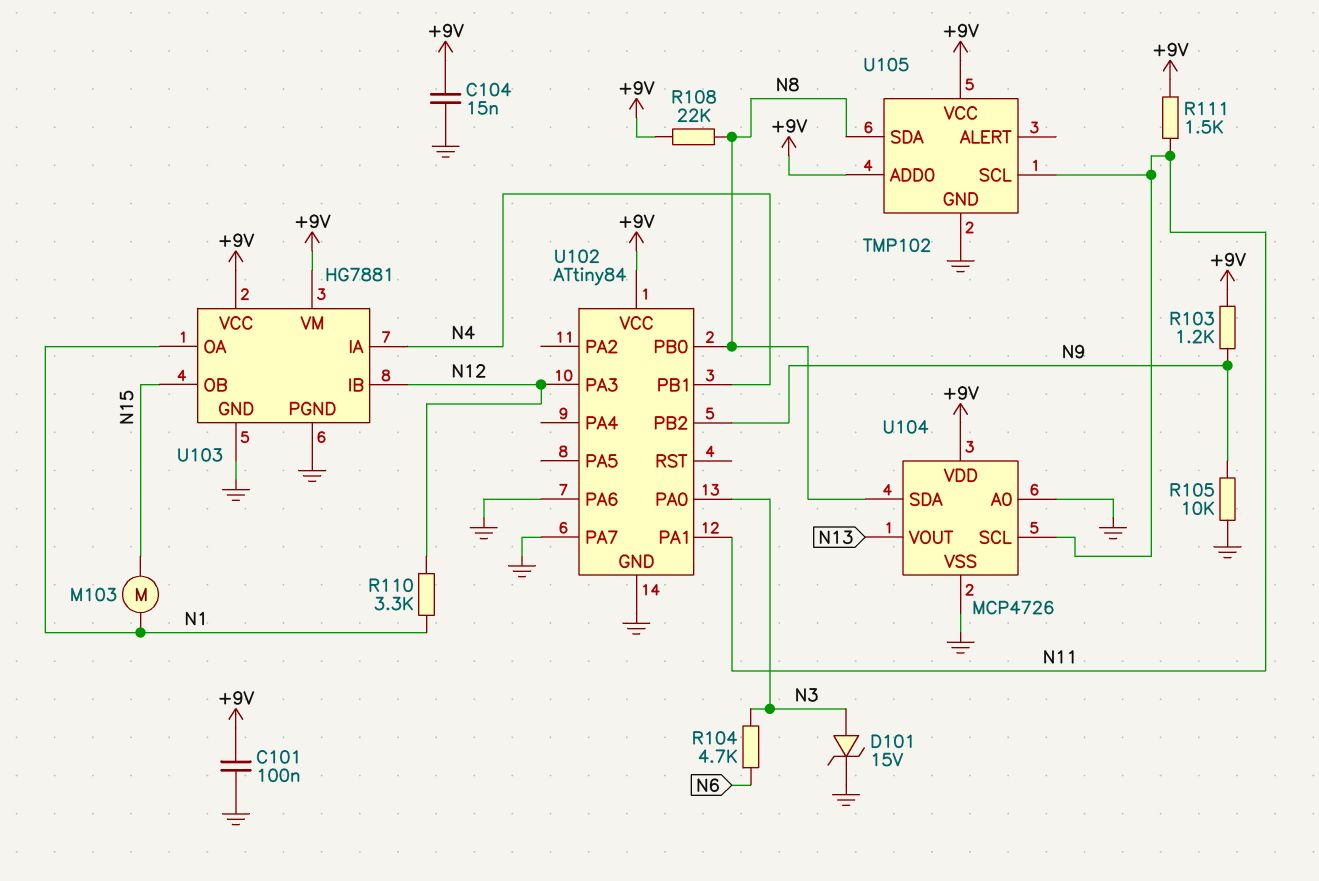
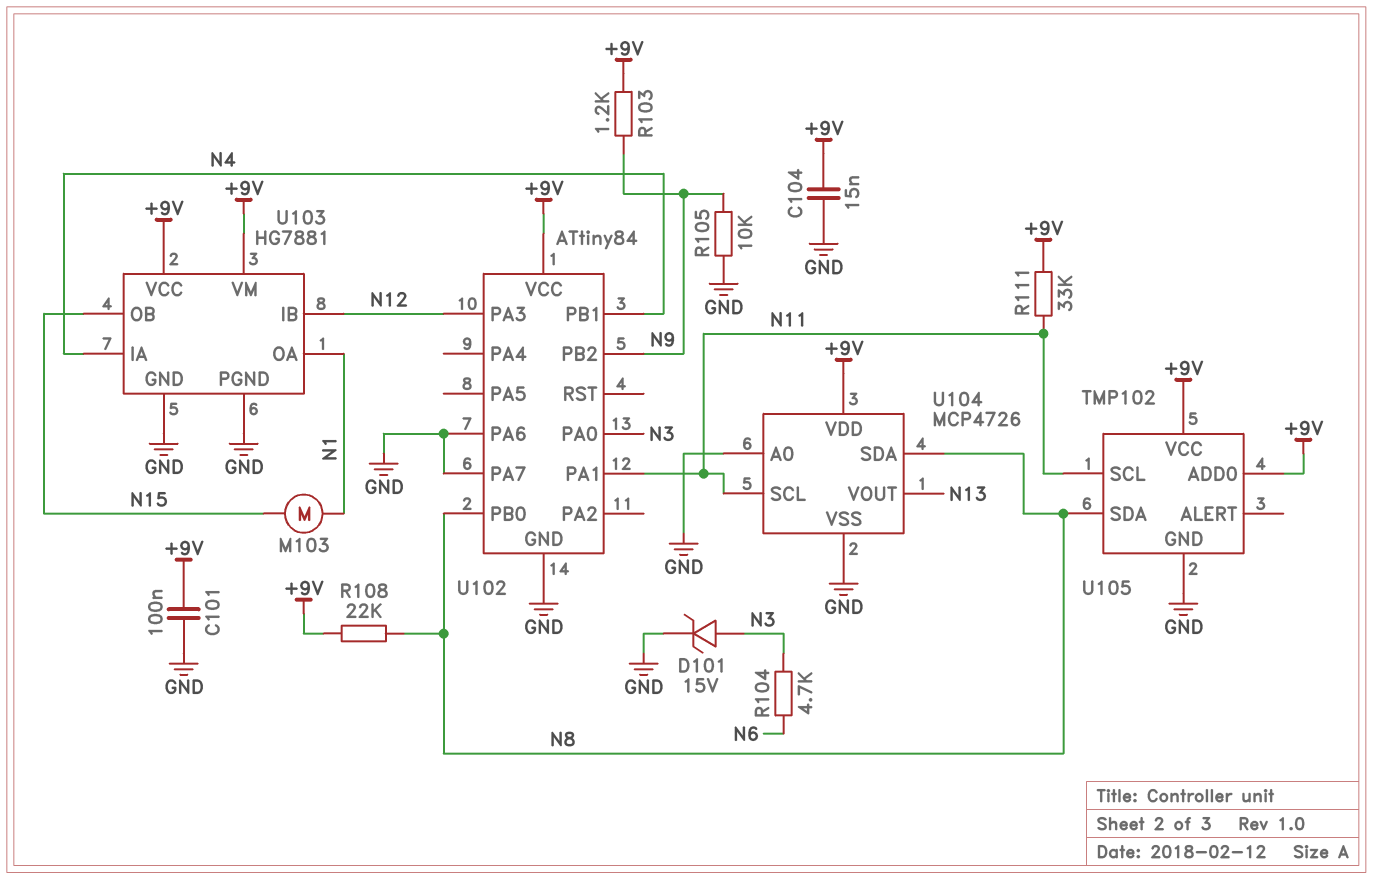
R110: 3.3k (N1, N12) -> none
R111: 1.5k (+9V, N11) -> 33k (+9V, N11)

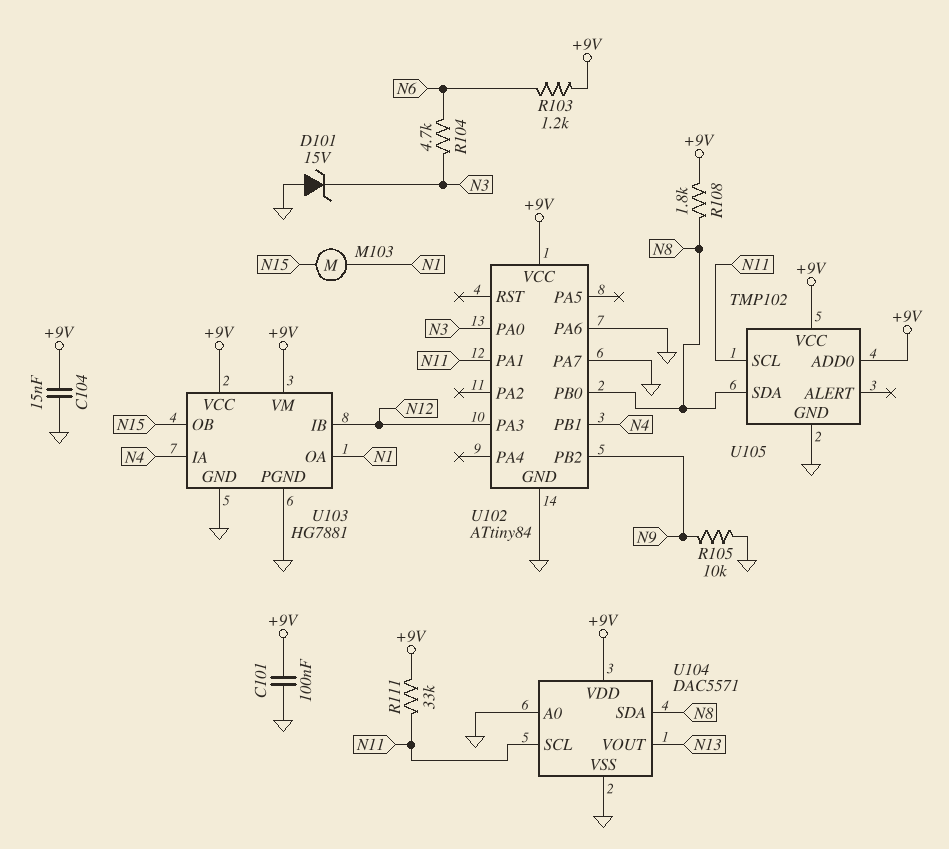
D101: zener 15V (A N3, K GND) -> zener 15V (A GND, K N3)
R103: 1.2k (+9V, N9) -> 1.2k (+9V, N6)
R108: 22k (+9V, N8) -> 1.8k (+9V, N8)
U104: MCP4726 -> DAC5571

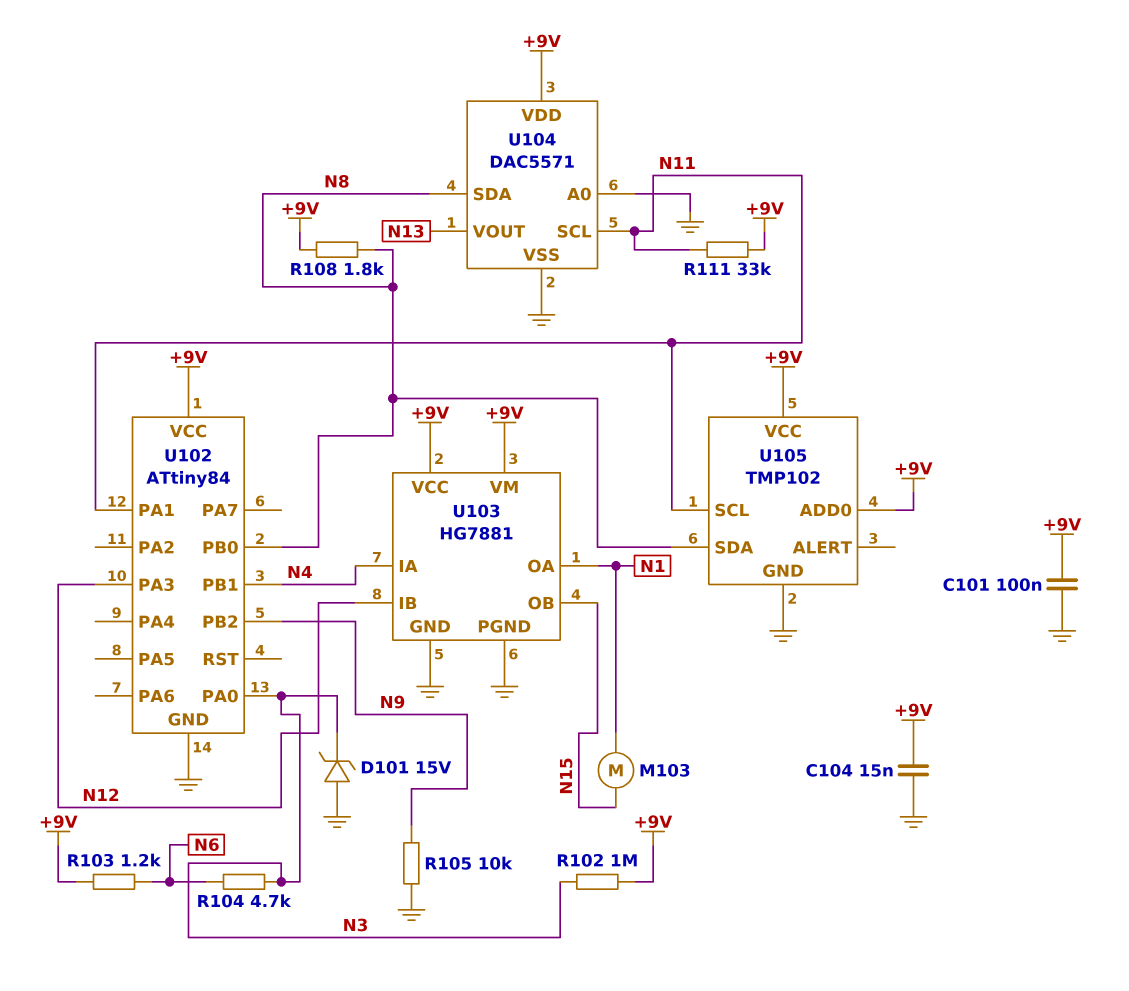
R102: none -> 1M (+9V, N3)
U102 pin PA6: GND -> none
U102 pin PA7: GND -> none

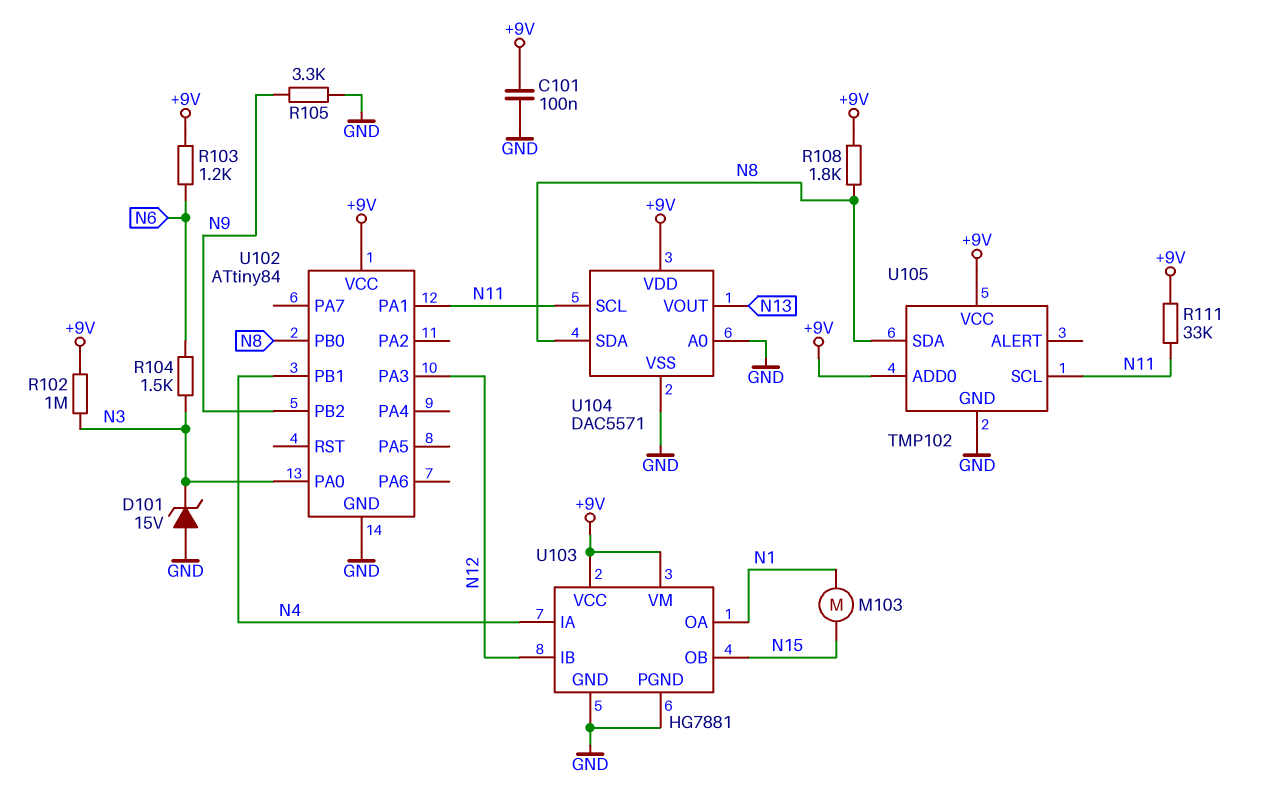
C104: 15nF (+9V, GND) -> none
R104: 4.7k (N3, N6) -> 1.5k (N3, N6)
R105: 10k (GND, N9) -> 3.3k (GND, N9)

